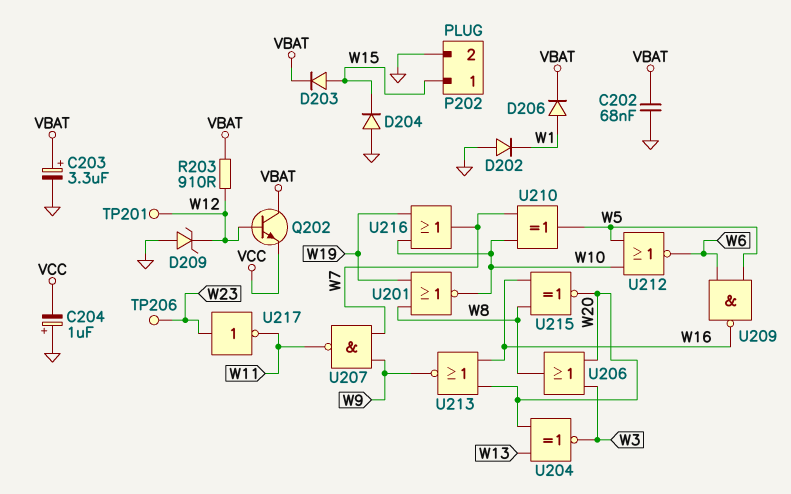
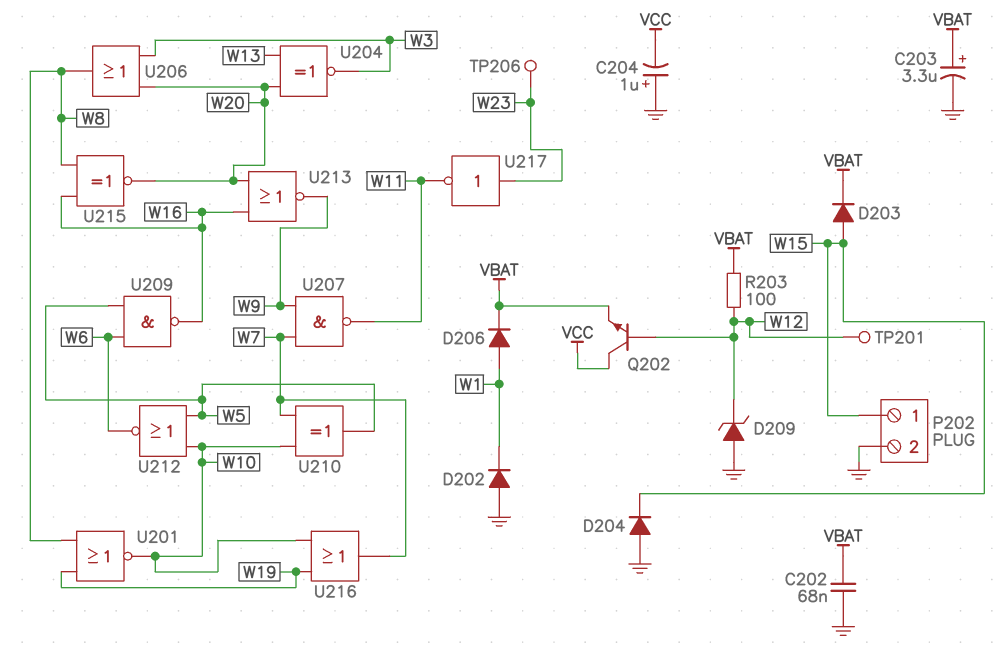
Q202: NPN (B W12, C VBAT, E VCC) -> NPN (B W12, C VCC, E VBAT)
R203: 910 (VBAT, W12) -> 100 (VBAT, W12)

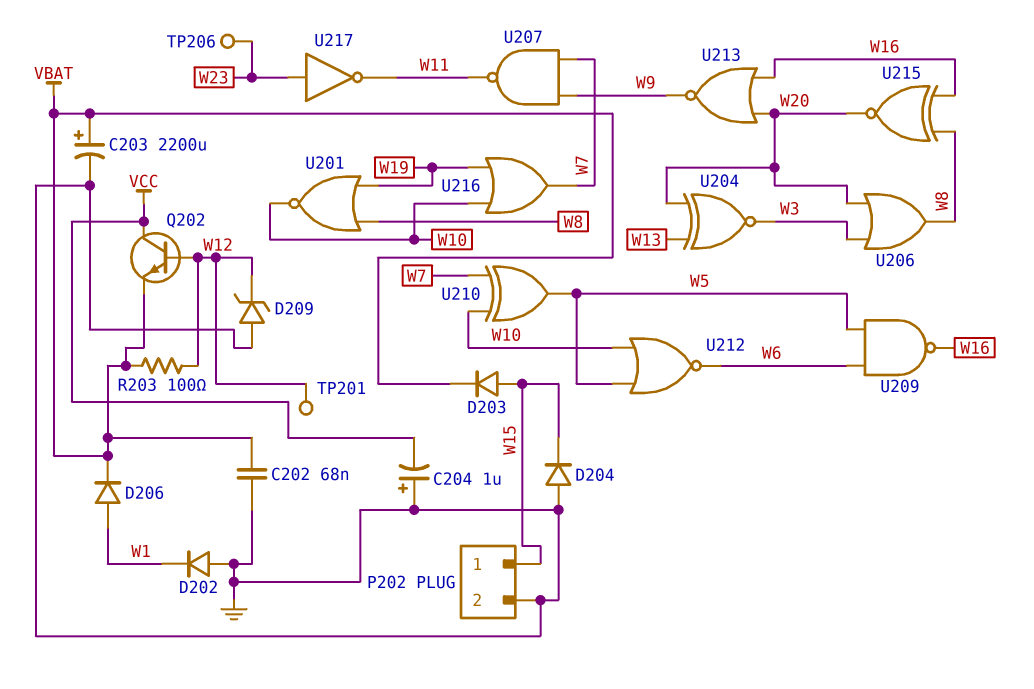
C203: 3.3uF (plus VBAT, minus GND) -> 2200uF (plus VBAT, minus GND)

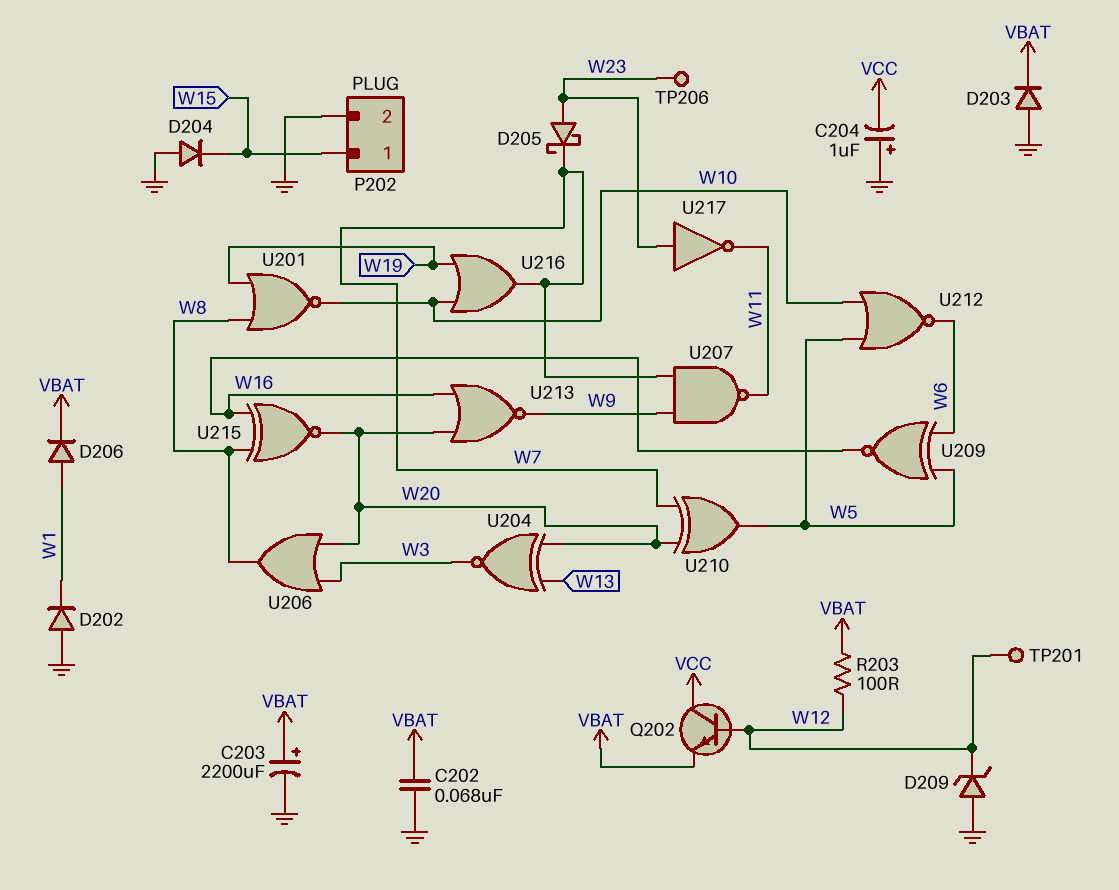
D203: diode (A W15, K VBAT) -> diode (A GND, K VBAT)
D205: none -> schottky (A W23, K W7)
U209: NAND (in W5, in W6, out W16) -> XNOR (in W5, in W6, out W16)
U210: XOR (in W7, in W10, out W5) -> XOR (in W7, in W20, out W5)

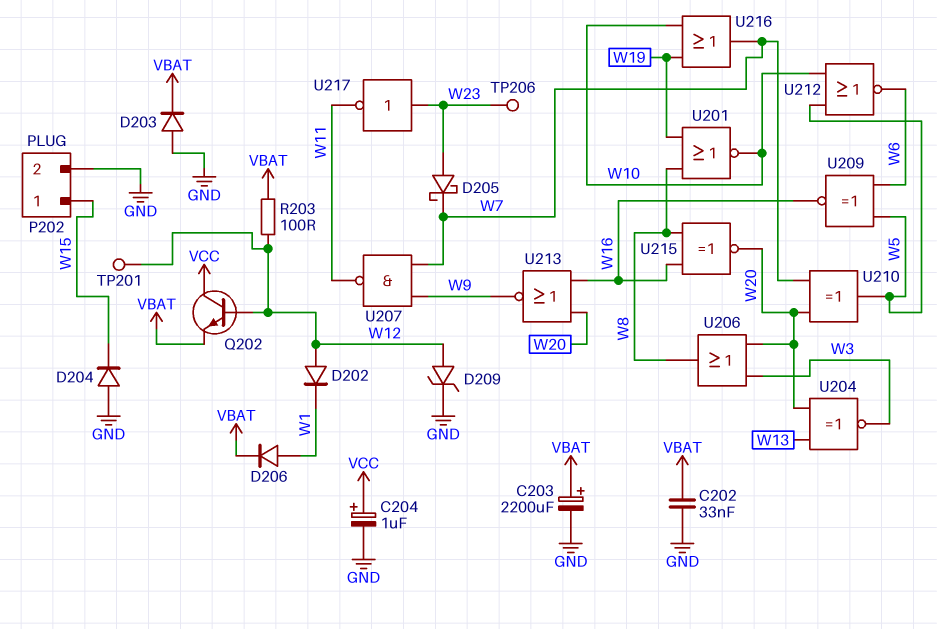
C202: 68nF (GND, VBAT) -> 33nF (GND, VBAT)
C204: 1uF (plus GND, minus VCC) -> 1uF (plus VCC, minus GND)
D202: diode (A GND, K W1) -> diode (A W12, K W1)
D209: zener (A GND, K W12) -> zener (A W12, K GND)

